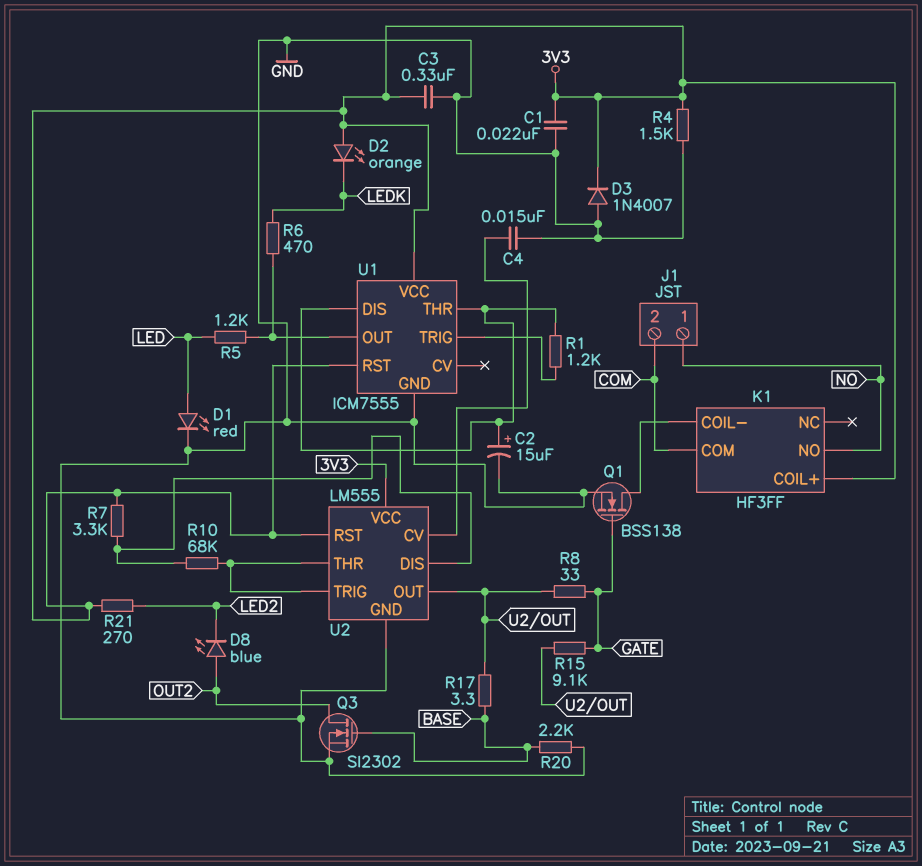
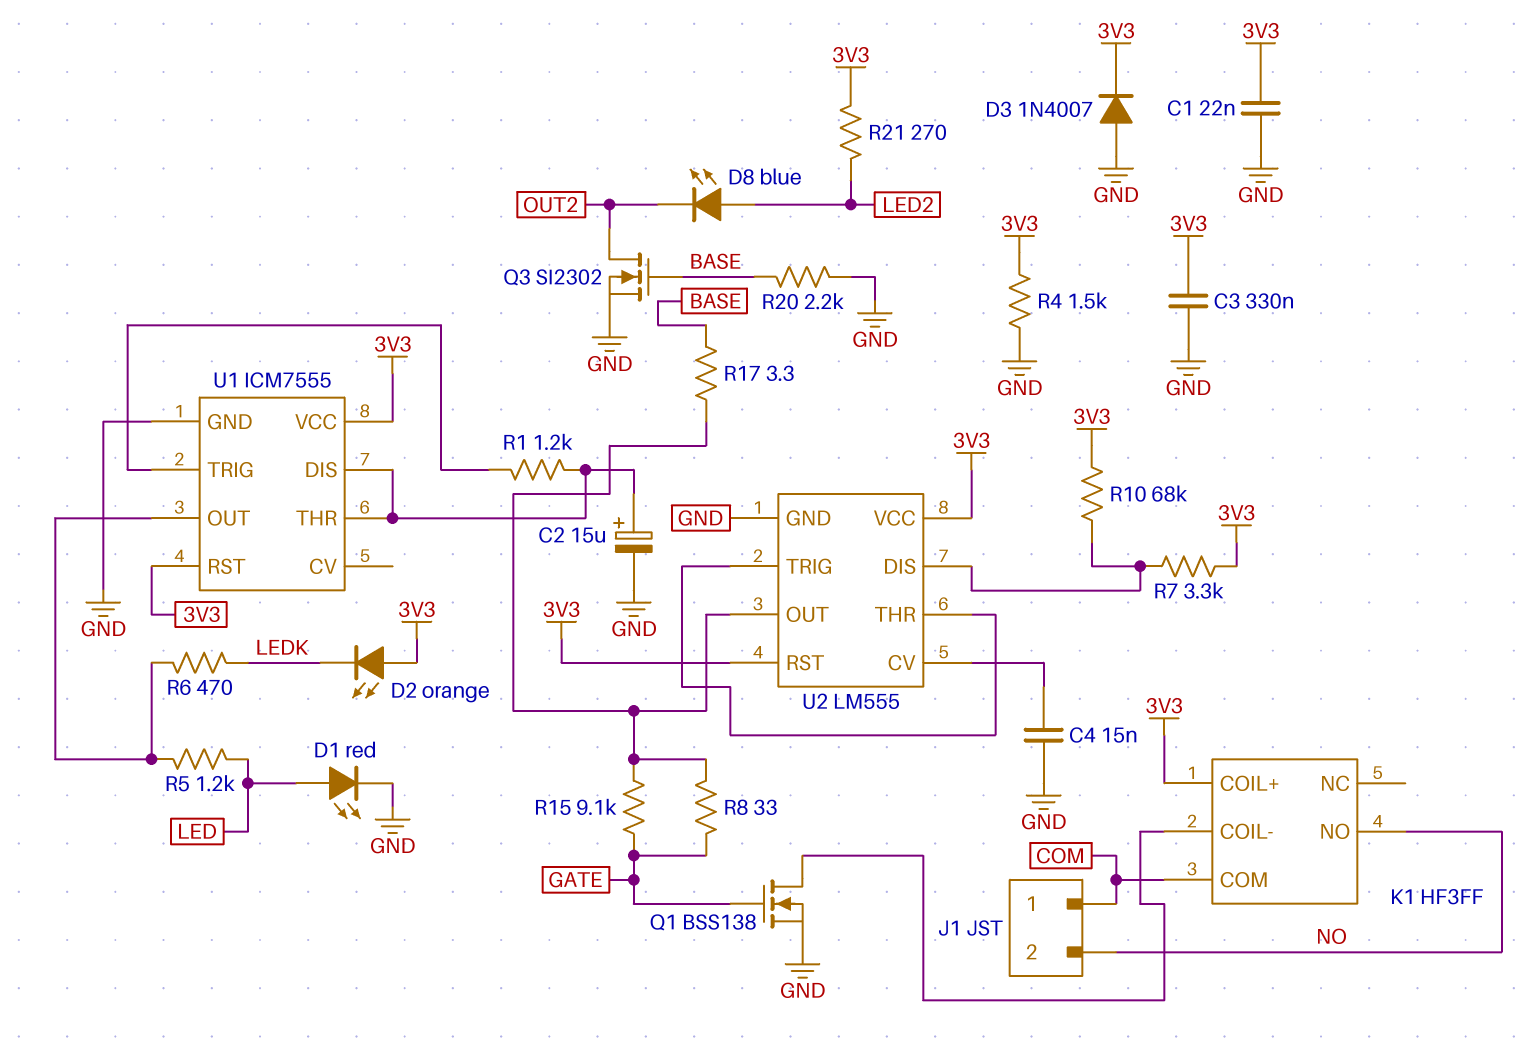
D8: LED blue (A OUT2, K LED2) -> LED blue (A LED2, K OUT2)
J1 pin 1: NO -> COM
J1 pin 2: COM -> NO
R10: 68k (U2/DIS, U2/THR) -> 68k (3V3, U2/DIS)

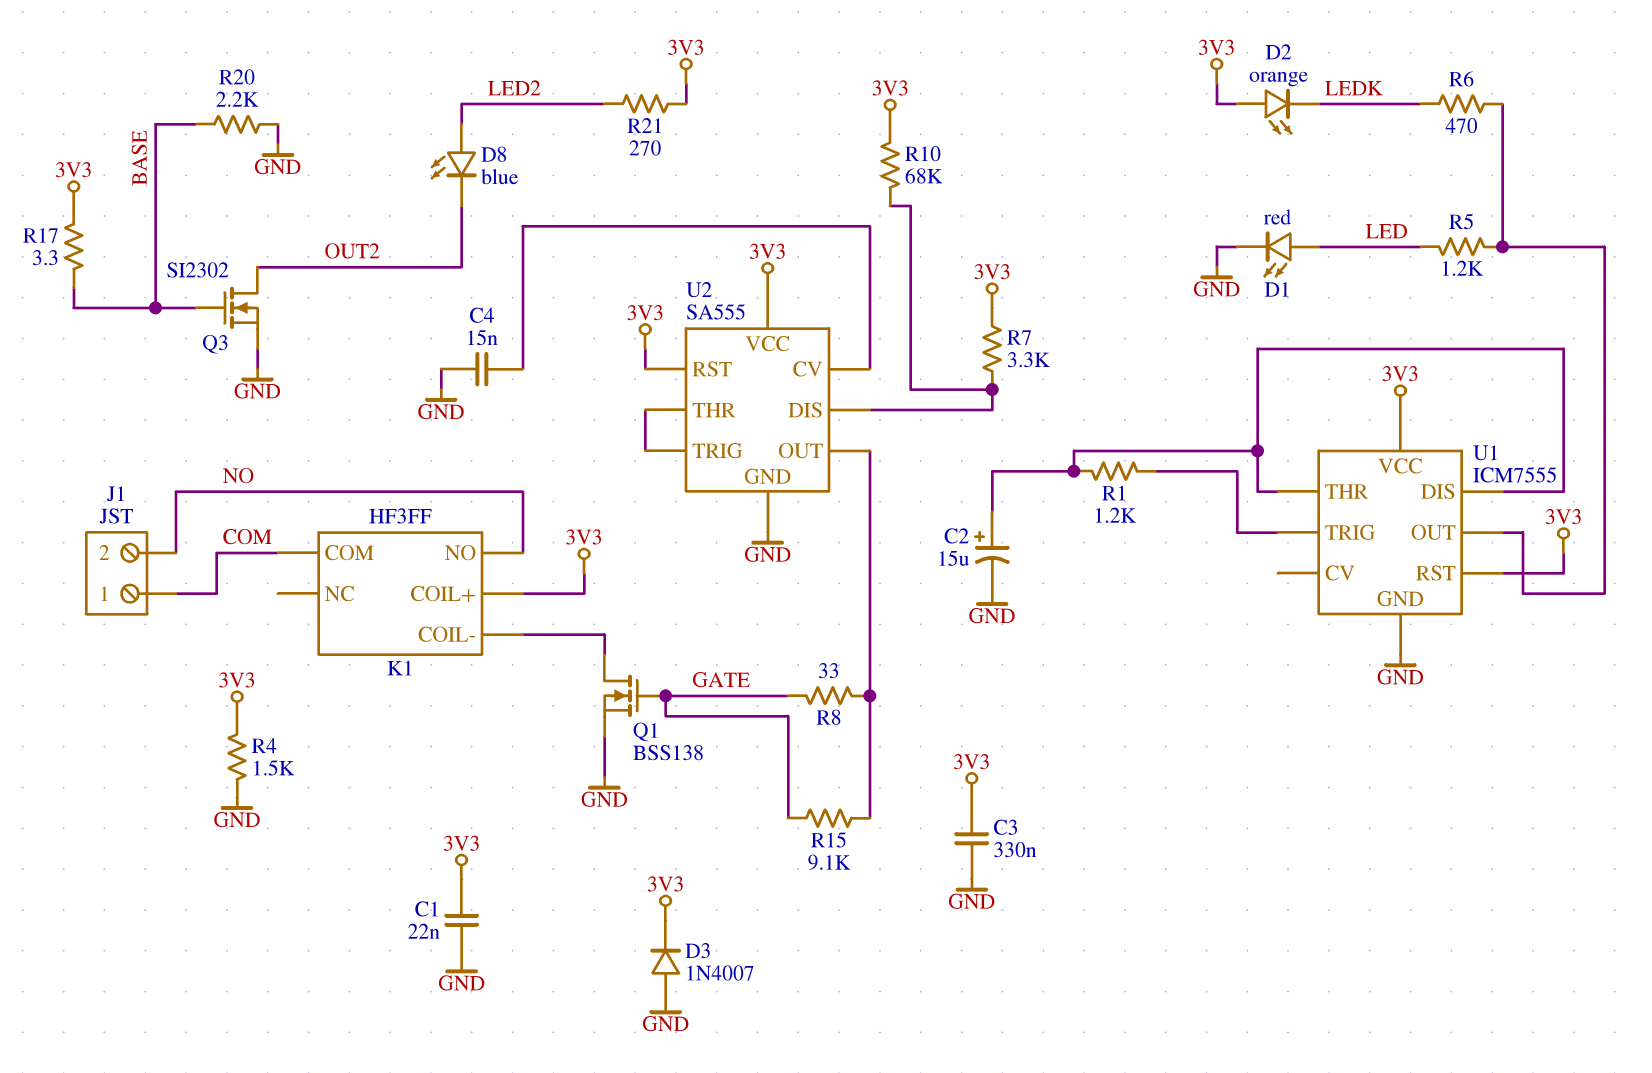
R17: 3.3 (BASE, U2/OUT) -> 3.3 (3V3, BASE)
U2: LM555 -> SA555

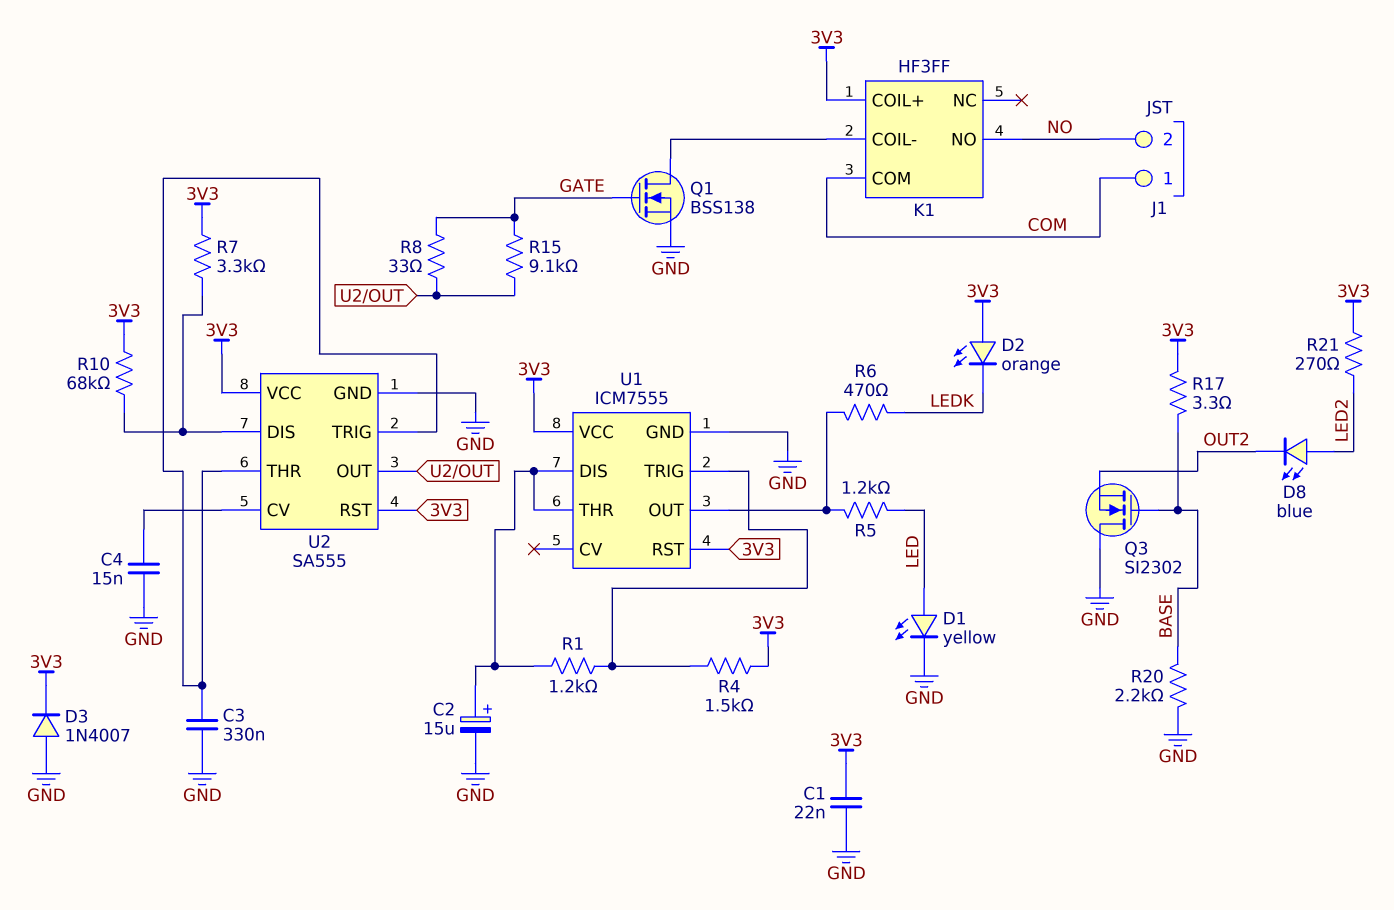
C3: 330nF (3V3, GND) -> 330nF (GND, U2/THR)
D1: LED red (A LED, K GND) -> LED yellow (A LED, K GND)
Q3: NMOS SI2302 (G BASE, D OUT2, S GND) -> NMOS SI2302 (G BASE, D GND, S OUT2)
R4: 1.5k (3V3, GND) -> 1.5k (3V3, U1/TRIG)

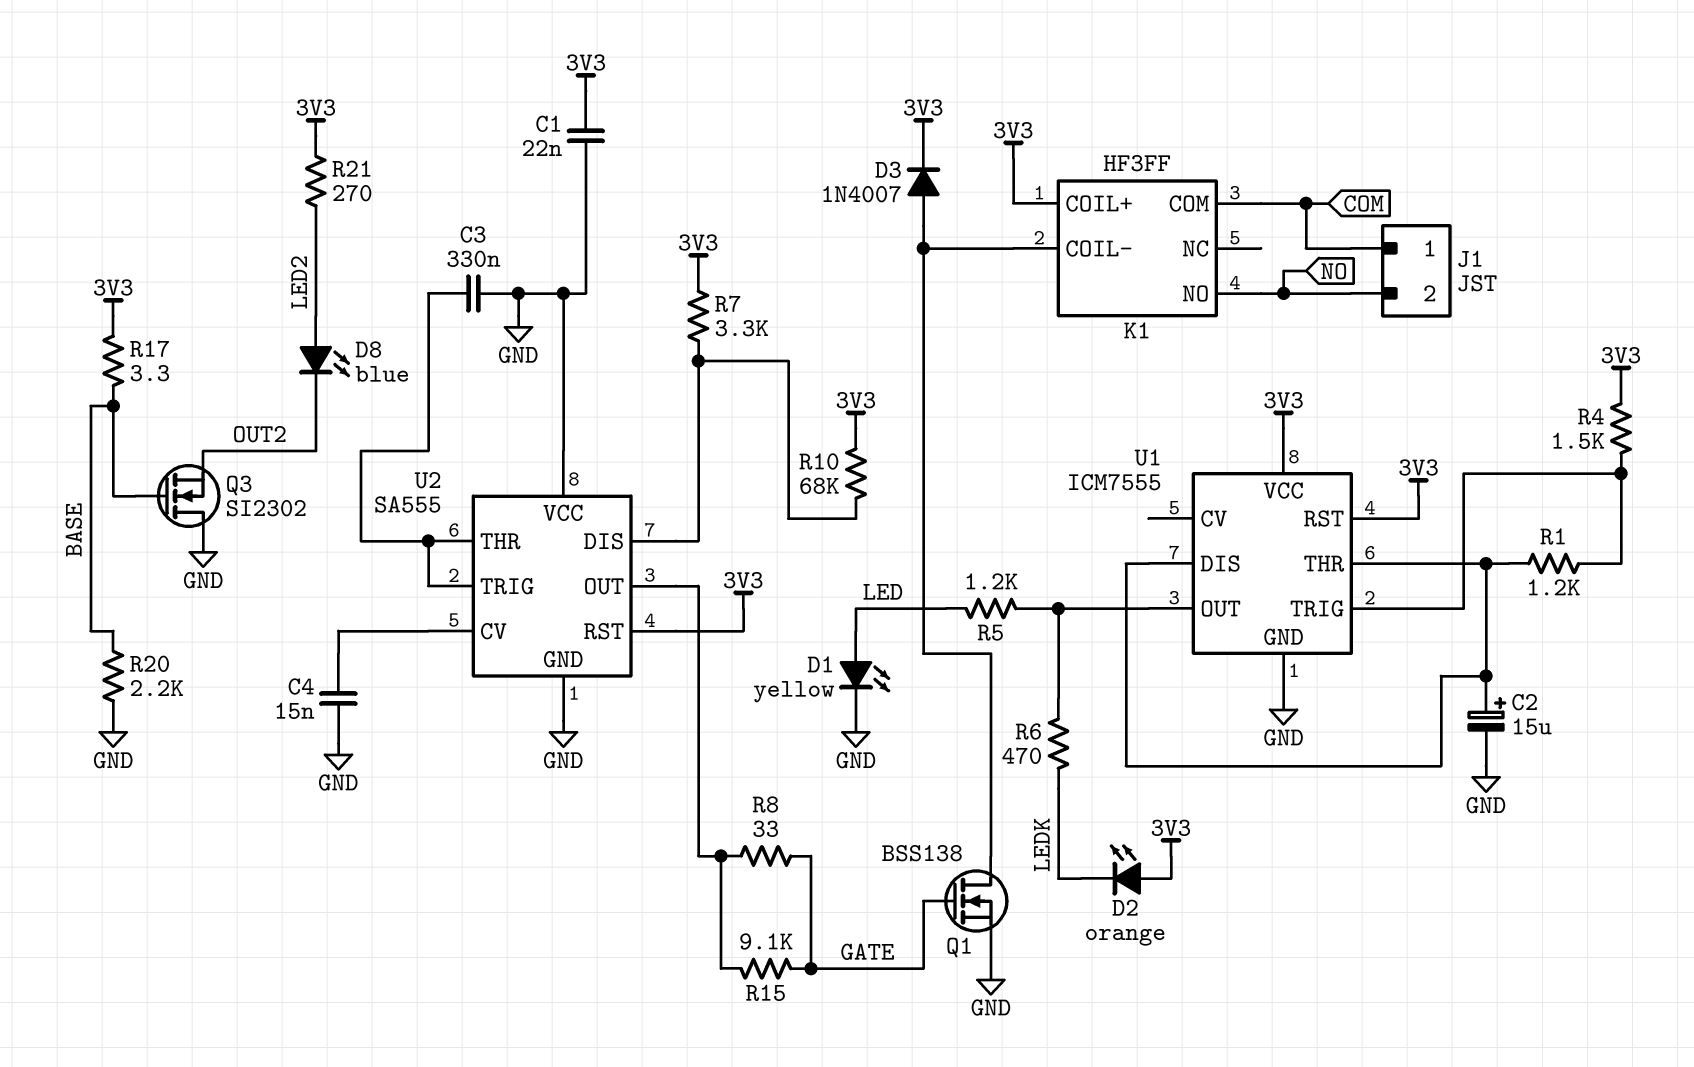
D3: diode 1N4007 (A GND, K 3V3) -> diode 1N4007 (A K1/COIL-, K 3V3)
U2 pin VCC: 3V3 -> GND

